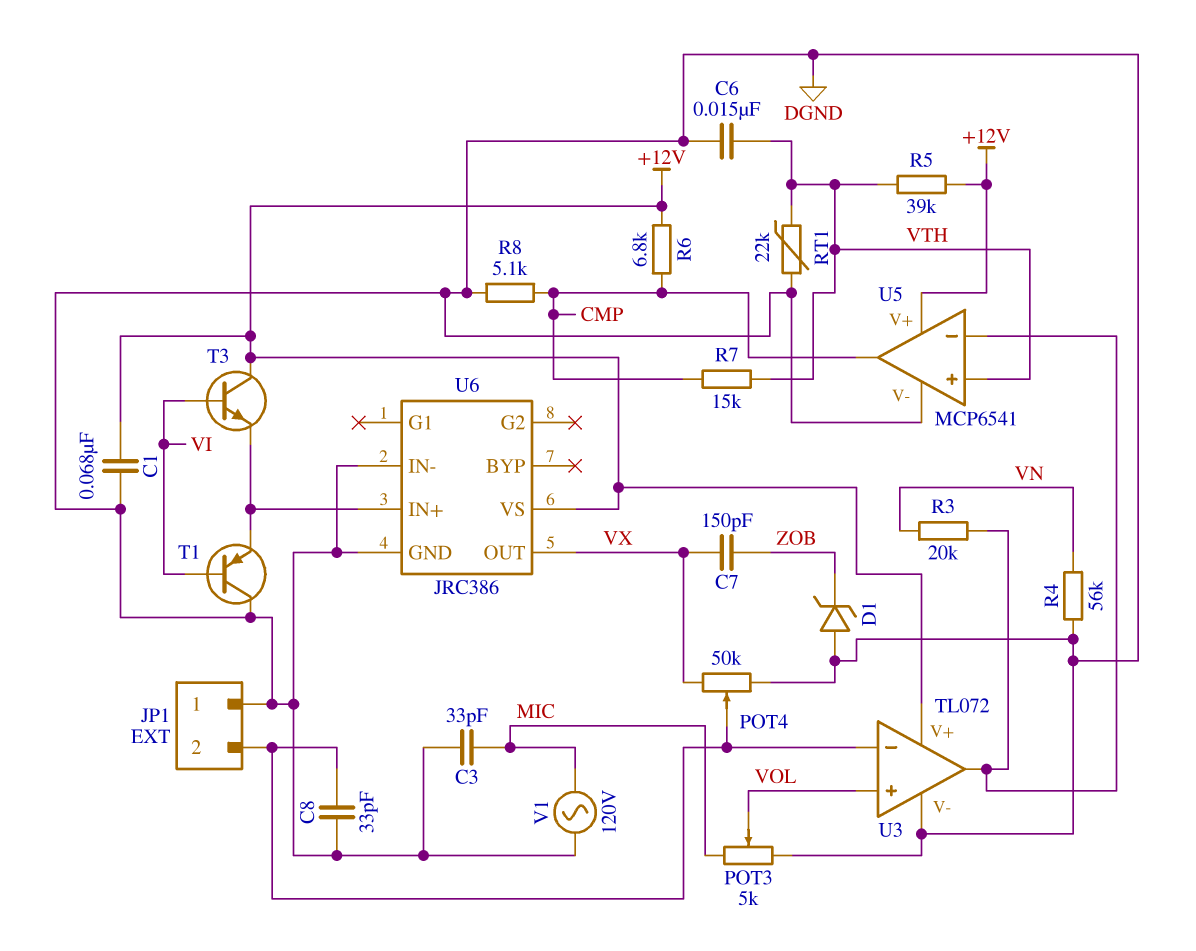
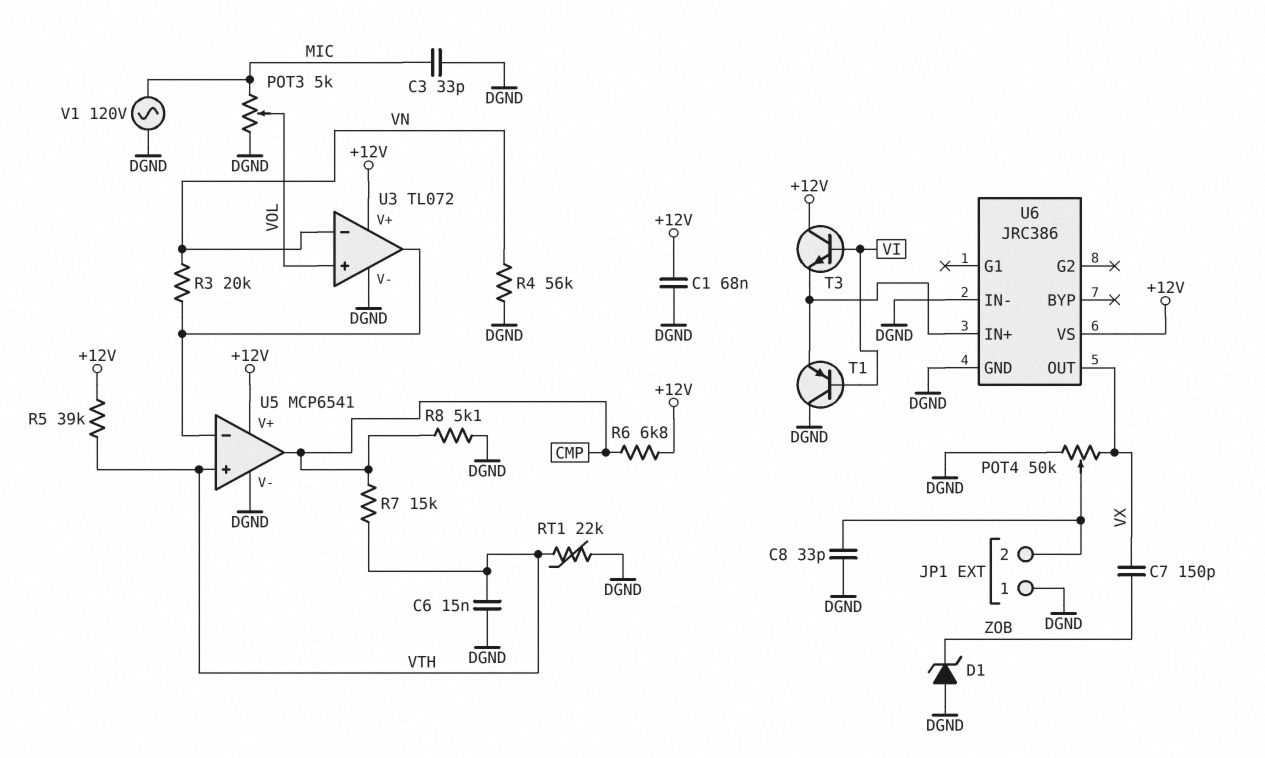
U3 pin in-: JP1/2 -> VN

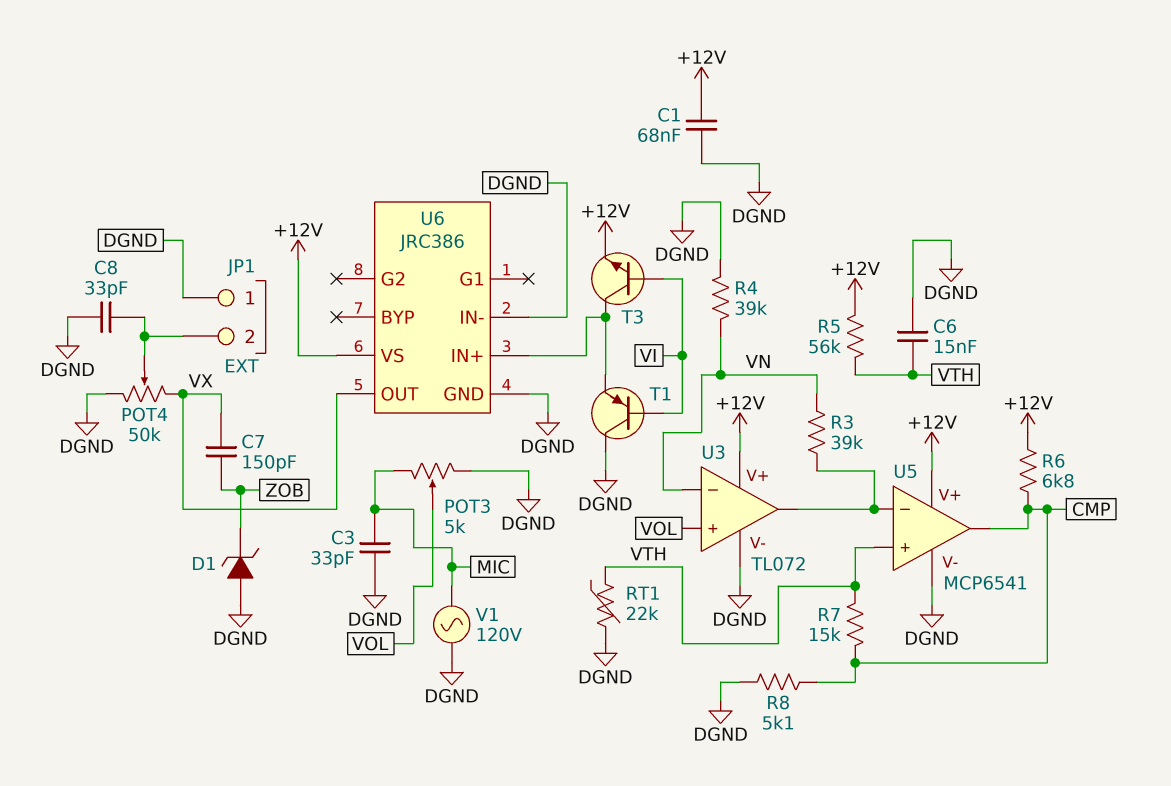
R3: 20k (U3/out, VN) -> 39k (U3/out, VN)
R4: 56k (DGND, VN) -> 39k (DGND, VN)
R5: 39k (+12V, VTH) -> 56k (+12V, VTH)
T3: NPN (B VI, C +12V, E U6/IN+) -> NPN (B VI, C U6/IN+, E +12V)

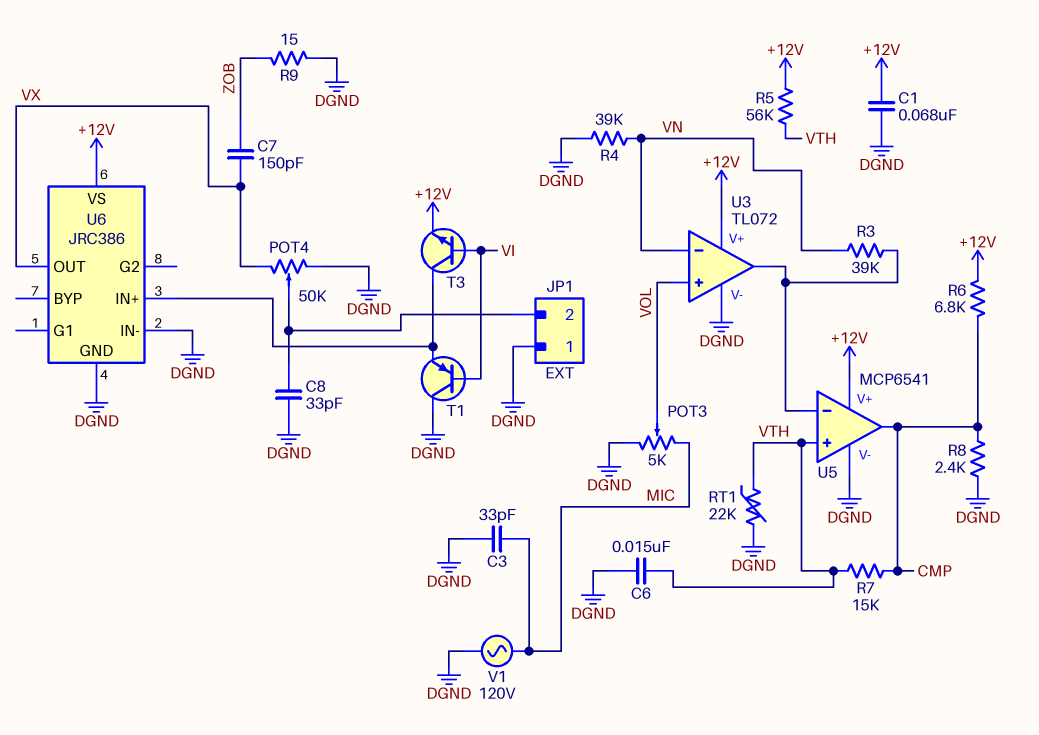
D1: zener (A DGND, K ZOB) -> none
R8: 5.1k (CMP, DGND) -> 2.4k (CMP, DGND)
R9: none -> 15 (DGND, ZOB)

